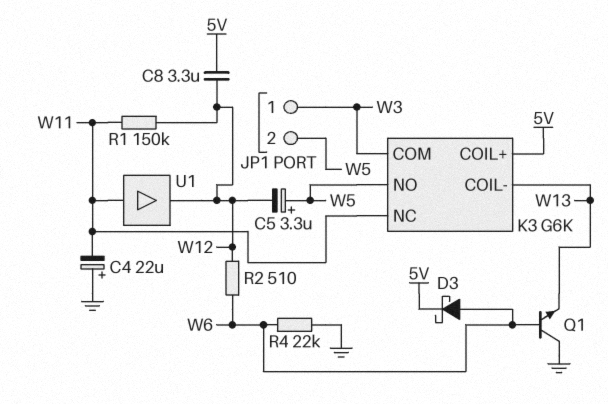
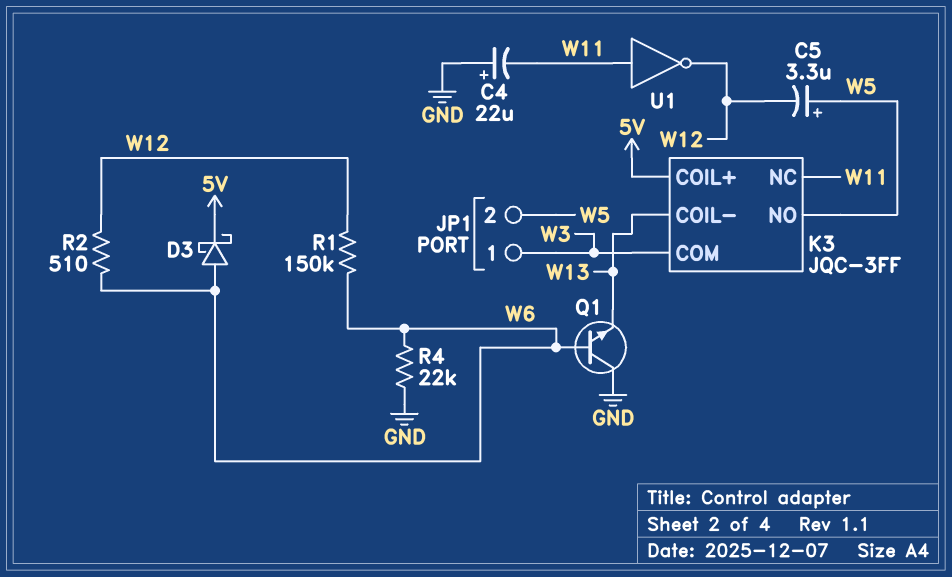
C8: 3.3uF (5V, W12) -> none
K3: G6K -> JQC-3FF
R1: 150k (W11, W12) -> 150k (W6, W12)
U1: buffer (in W11, out W12) -> NOT (in W11, out W12)

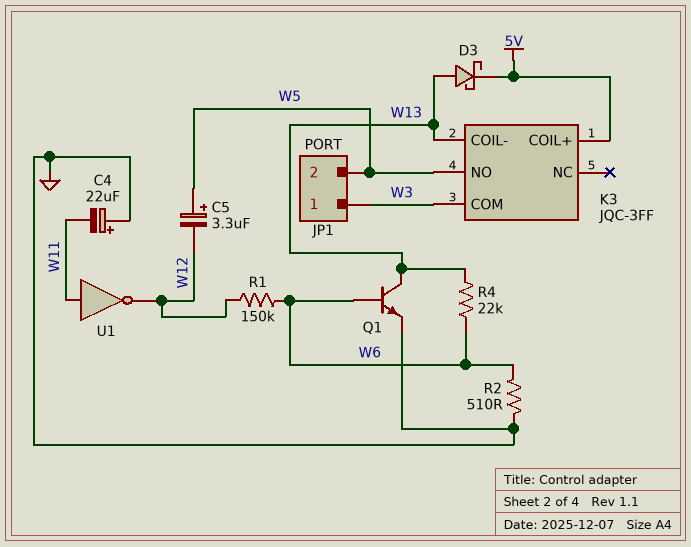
D3: schottky (A W6, K 5V) -> schottky (A W13, K 5V)
K3 pin NC: W11 -> none
Q1: NPN (B W6, C GND, E W13) -> NPN (B W6, C W13, E GND)
R2: 510 (W6, W12) -> 510 (GND, W6)
R4: 22k (GND, W6) -> 22k (W6, W13)

